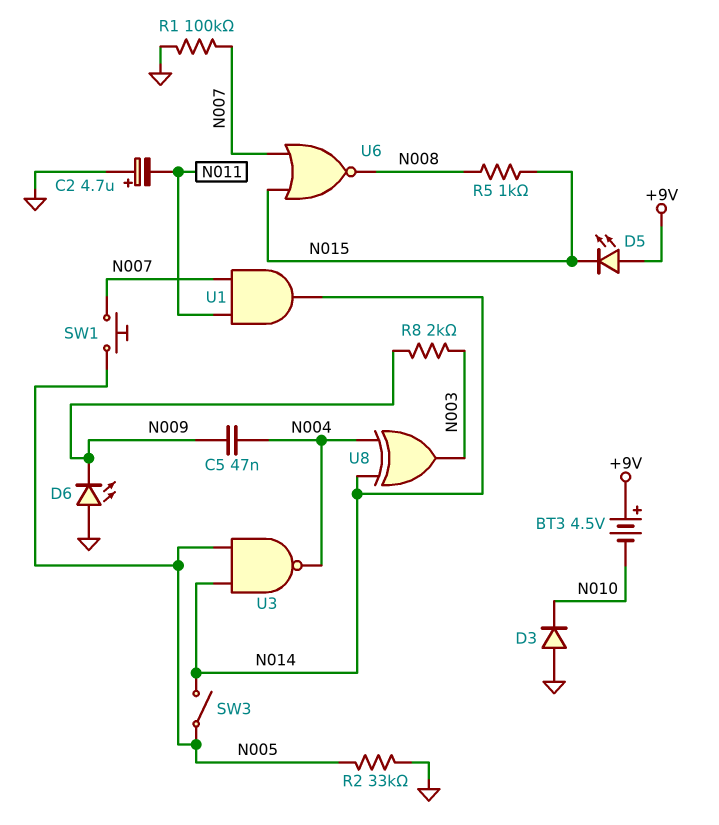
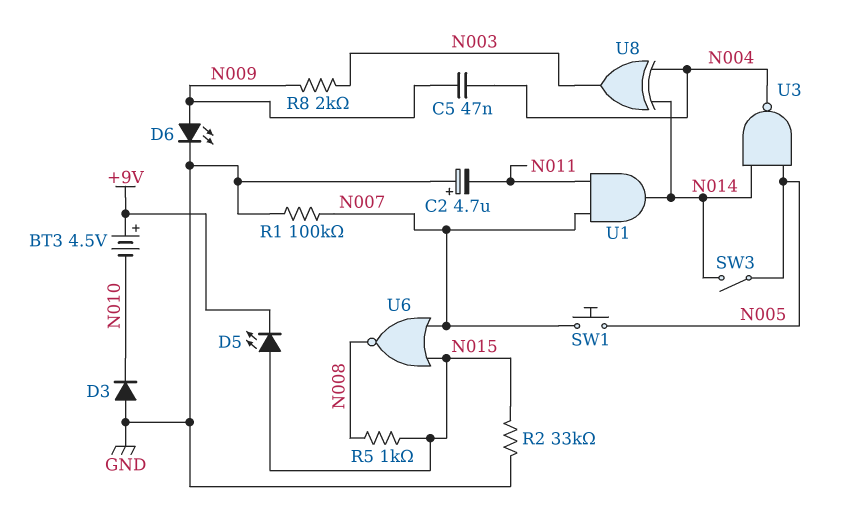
D5: LED (A +9V, K N015) -> LED (A N015, K +9V)
D6: LED (A GND, K N009) -> LED (A N009, K GND)
R2: 33k (GND, N005) -> 33k (GND, N015)

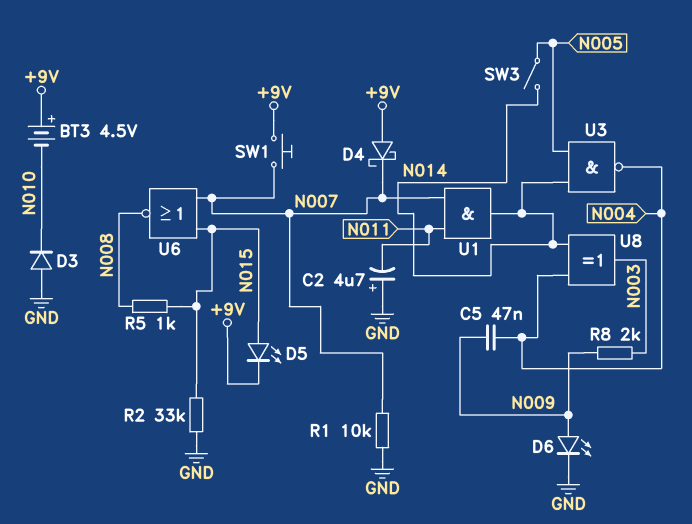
D4: none -> schottky (A +9V, K N007)
R1: 100k (GND, N007) -> 10k (GND, N007)
SW1: button (N005, N007) -> button (+9V, N007)

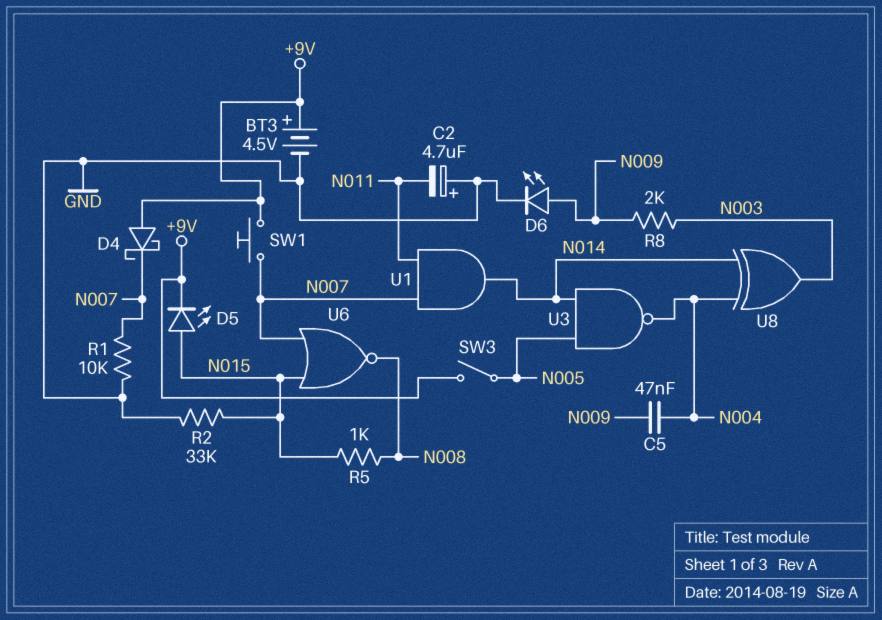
BT3: 4.5V (plus +9V, minus N010) -> 4.5V (plus +9V, minus GND)
D3: diode (A GND, K N010) -> none
SW3: switch (N005, N014) -> switch (+9V, N005)

